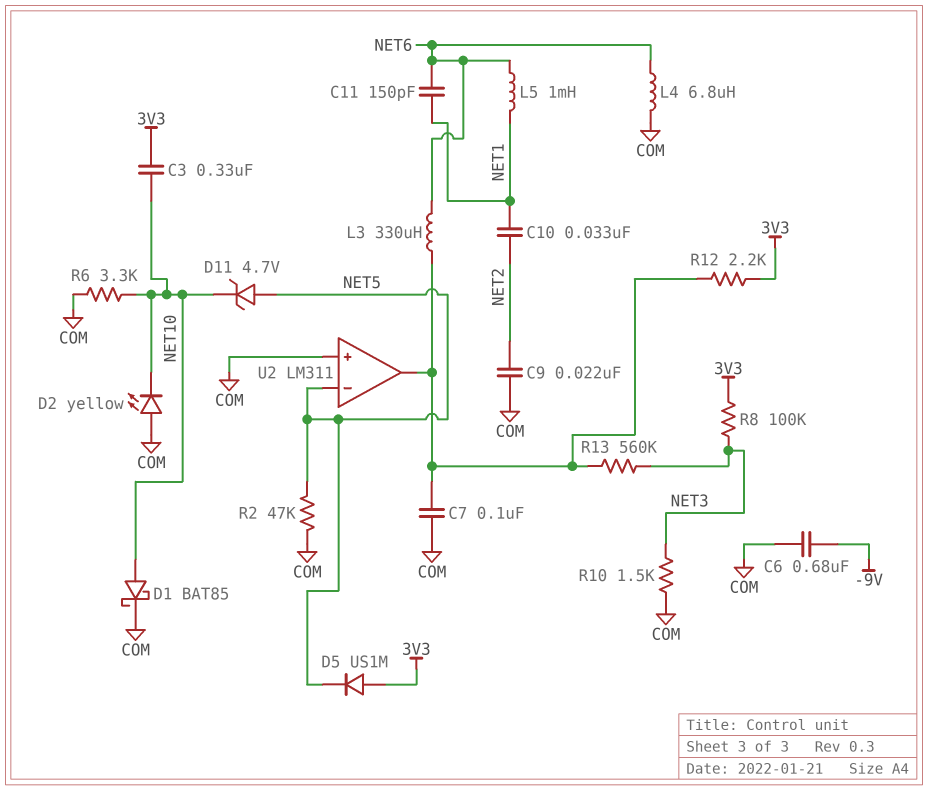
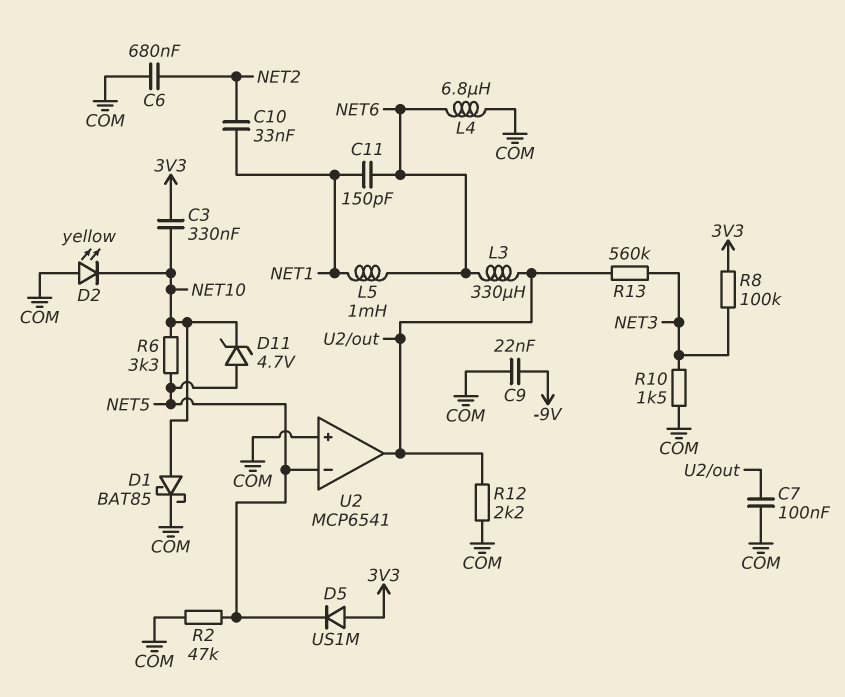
C6: 680nF (-9V, COM) -> 680nF (COM, NET2)
C9: 22nF (COM, NET2) -> 22nF (-9V, COM)
R6: 3.3k (COM, NET10) -> 3.3k (NET5, NET10)
R12: 2.2k (3V3, U2/out) -> 2.2k (COM, U2/out)
U2: LM311 -> MCP6541

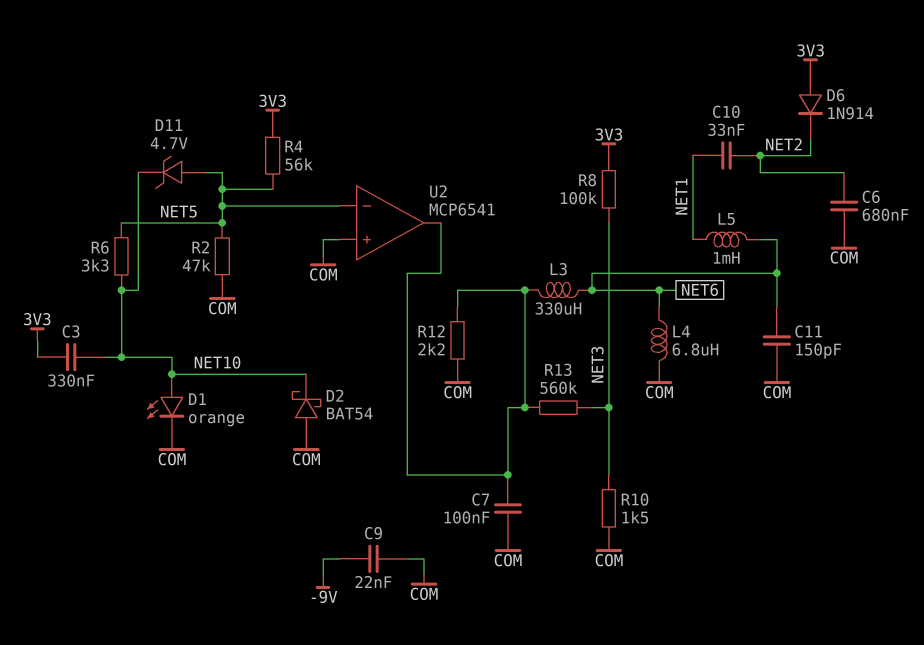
C11: 150pF (NET1, NET6) -> 150pF (COM, NET6)
D1: schottky BAT85 (A NET10, K COM) -> LED orange (A NET10, K COM)
D2: LED yellow (A COM, K NET10) -> schottky BAT54 (A COM, K NET10)
D5: diode US1M (A 3V3, K NET5) -> none
D6: none -> diode 1N914 (A 3V3, K NET2)
R4: none -> 56k (3V3, NET5)

